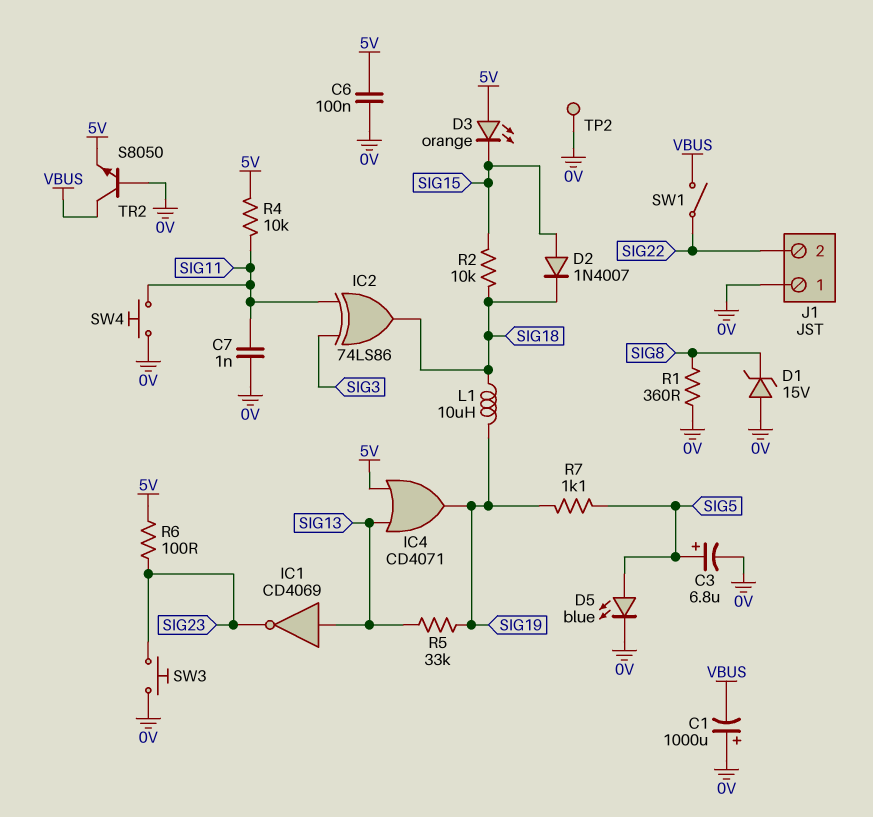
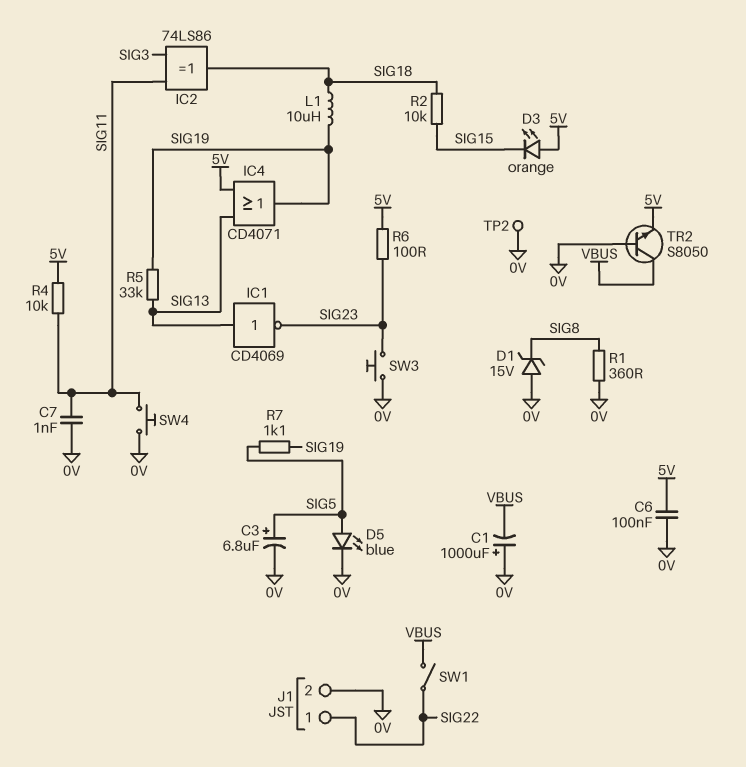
D2: diode 1N4007 (A SIG15, K SIG18) -> none
J1 pin 1: 0V -> SIG22
J1 pin 2: SIG22 -> 0V

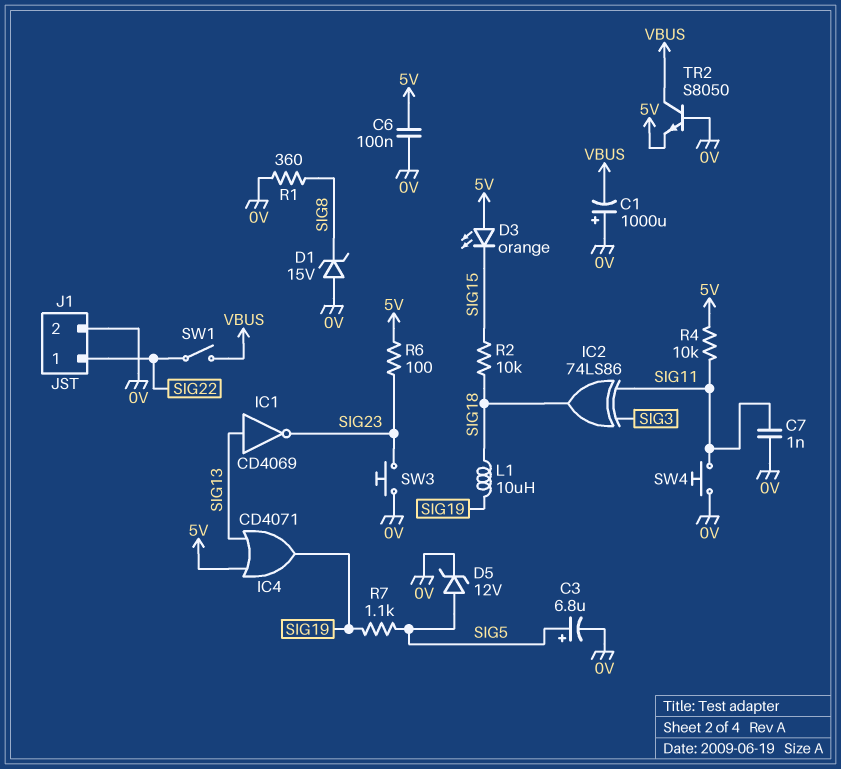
D5: LED blue (A SIG5, K 0V) -> zener 12V (A SIG5, K 0V)
R5: 33k (SIG13, SIG19) -> none
TP2: test point (0V) -> none

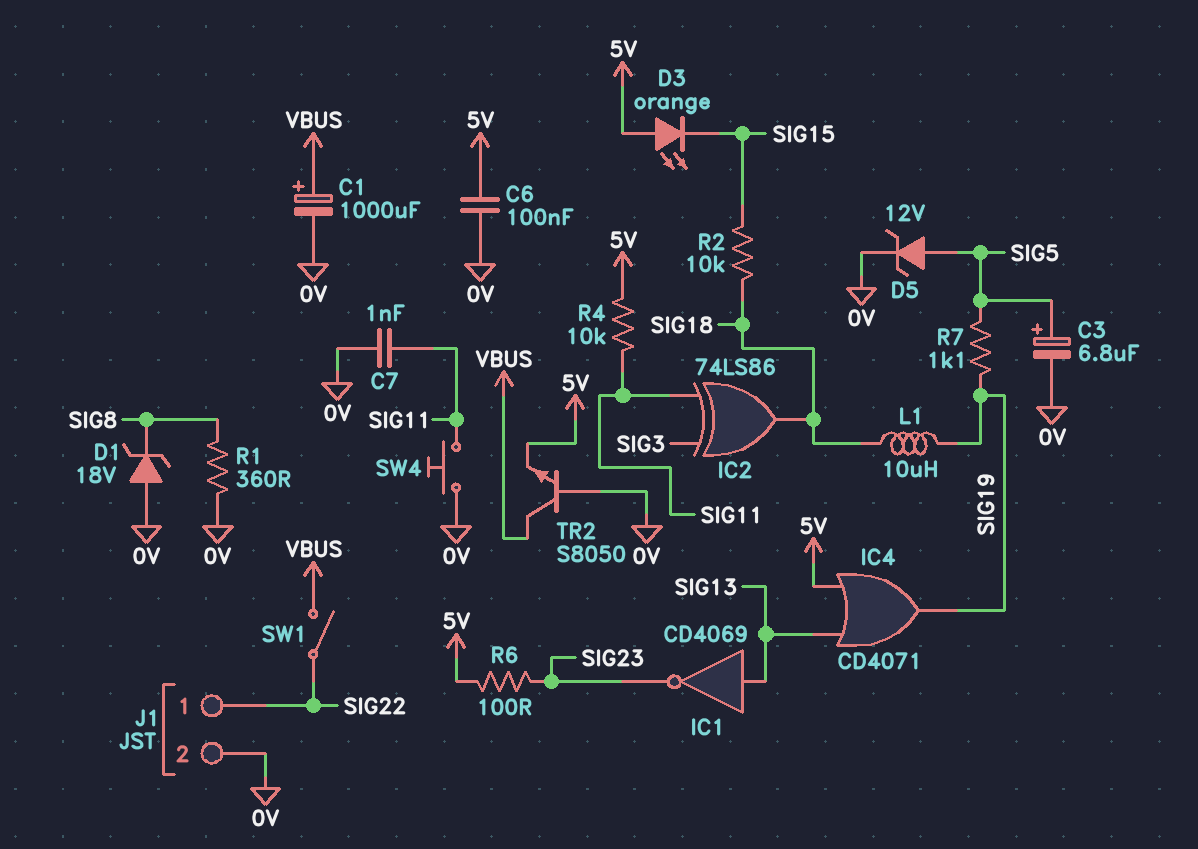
C1: 1000uF (plus 0V, minus VBUS) -> 1000uF (plus VBUS, minus 0V)
D1: zener 15V (A 0V, K SIG8) -> zener 18V (A 0V, K SIG8)
SW3: button (0V, SIG23) -> none

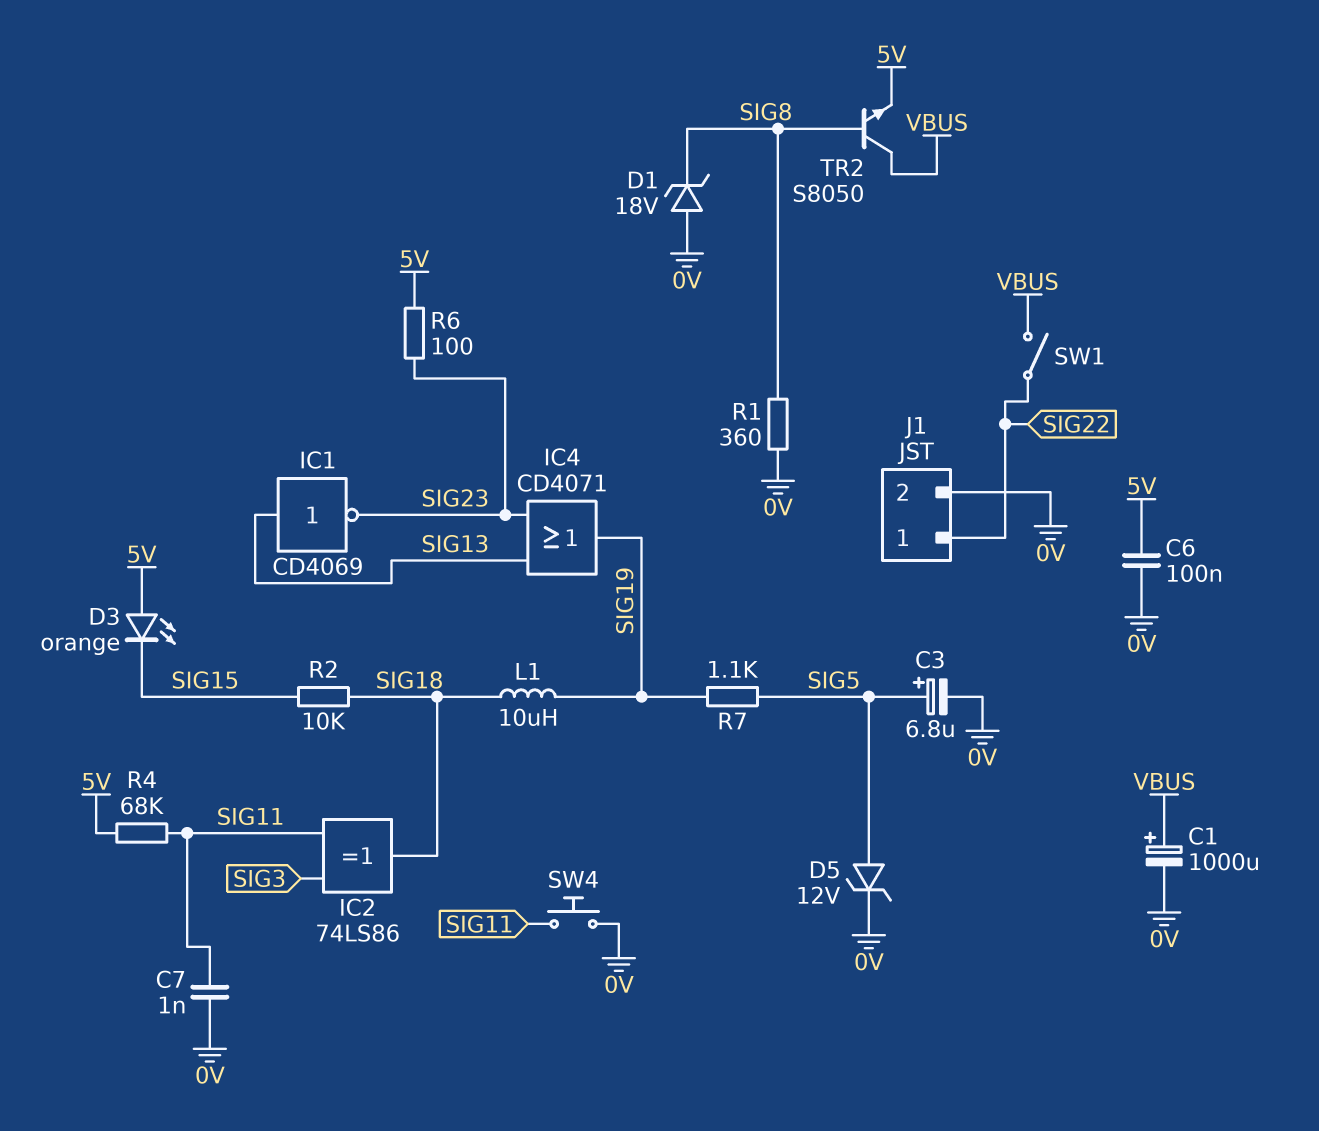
IC4: OR CD4071 (in 5V, in SIG13, out SIG19) -> OR CD4071 (in SIG13, in SIG23, out SIG19)
R4: 10k (5V, SIG11) -> 68k (5V, SIG11)
TR2: NPN S8050 (B 0V, C VBUS, E 5V) -> NPN S8050 (B SIG8, C VBUS, E 5V)

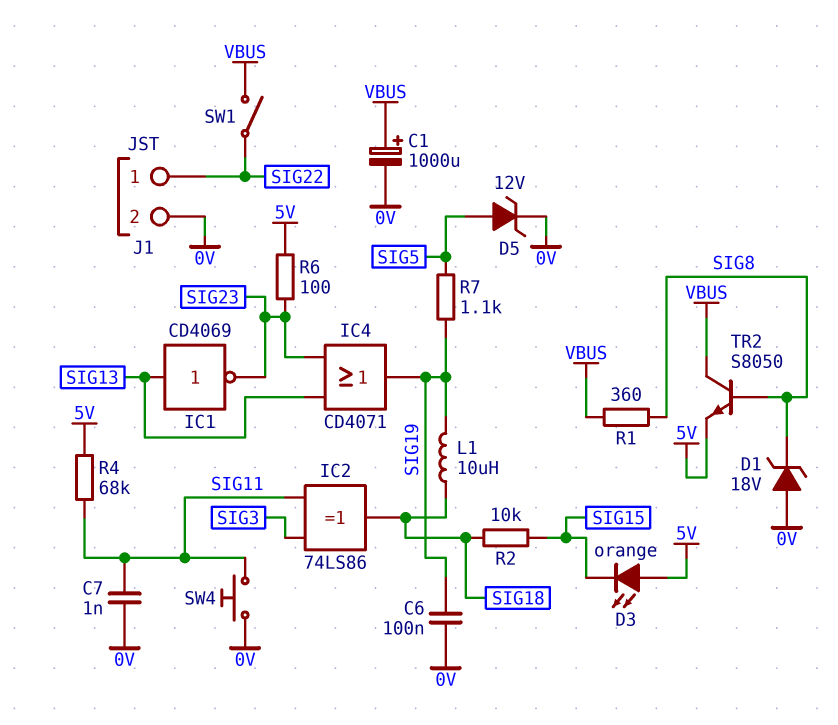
C3: 6.8uF (plus SIG5, minus 0V) -> none
C6: 100nF (0V, 5V) -> 100nF (0V, SIG19)
R1: 360 (0V, SIG8) -> 360 (SIG8, VBUS)

